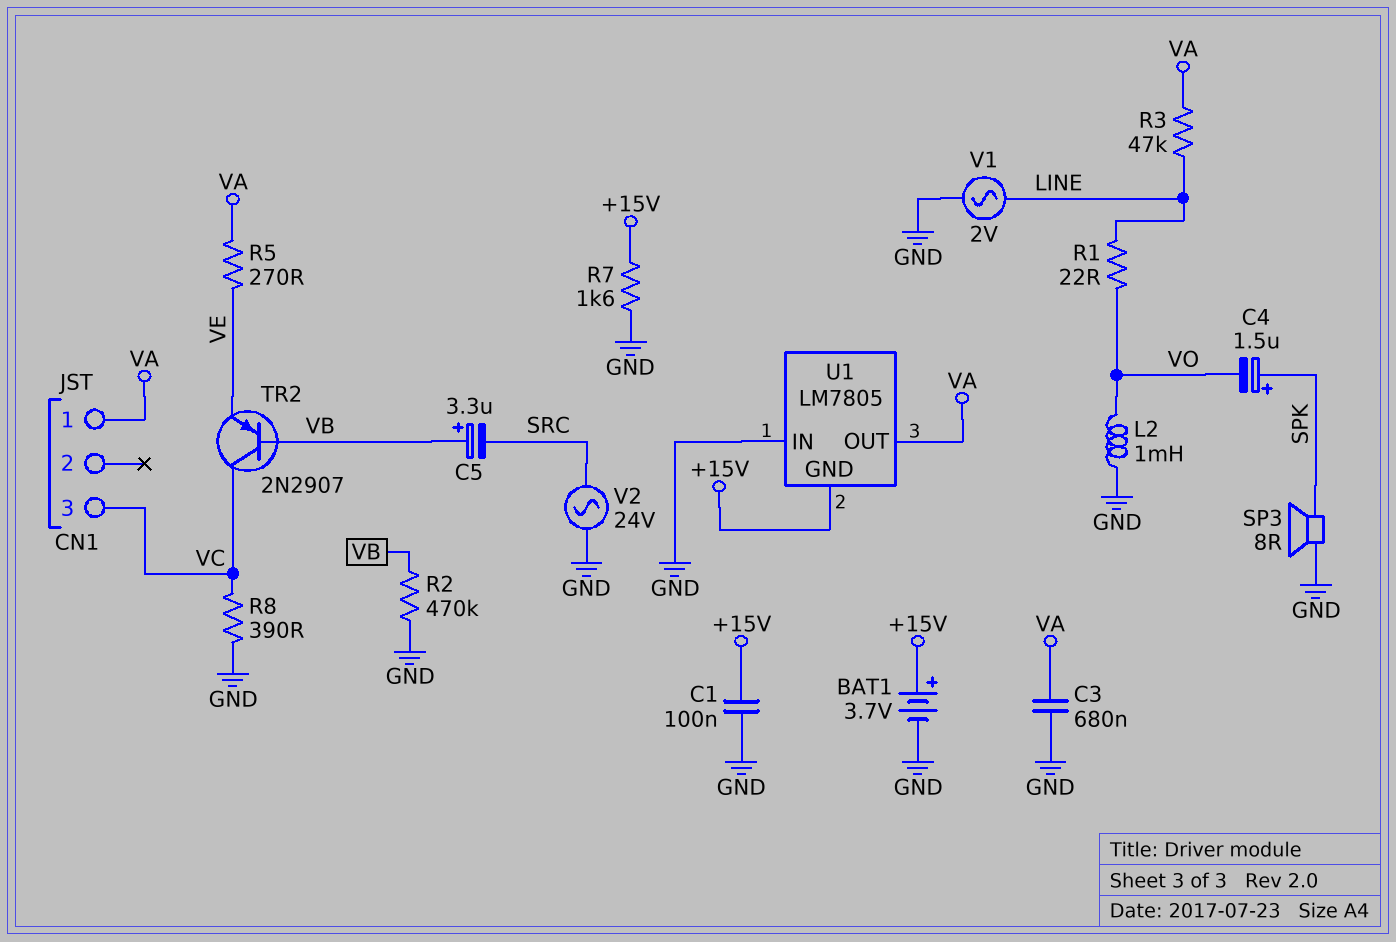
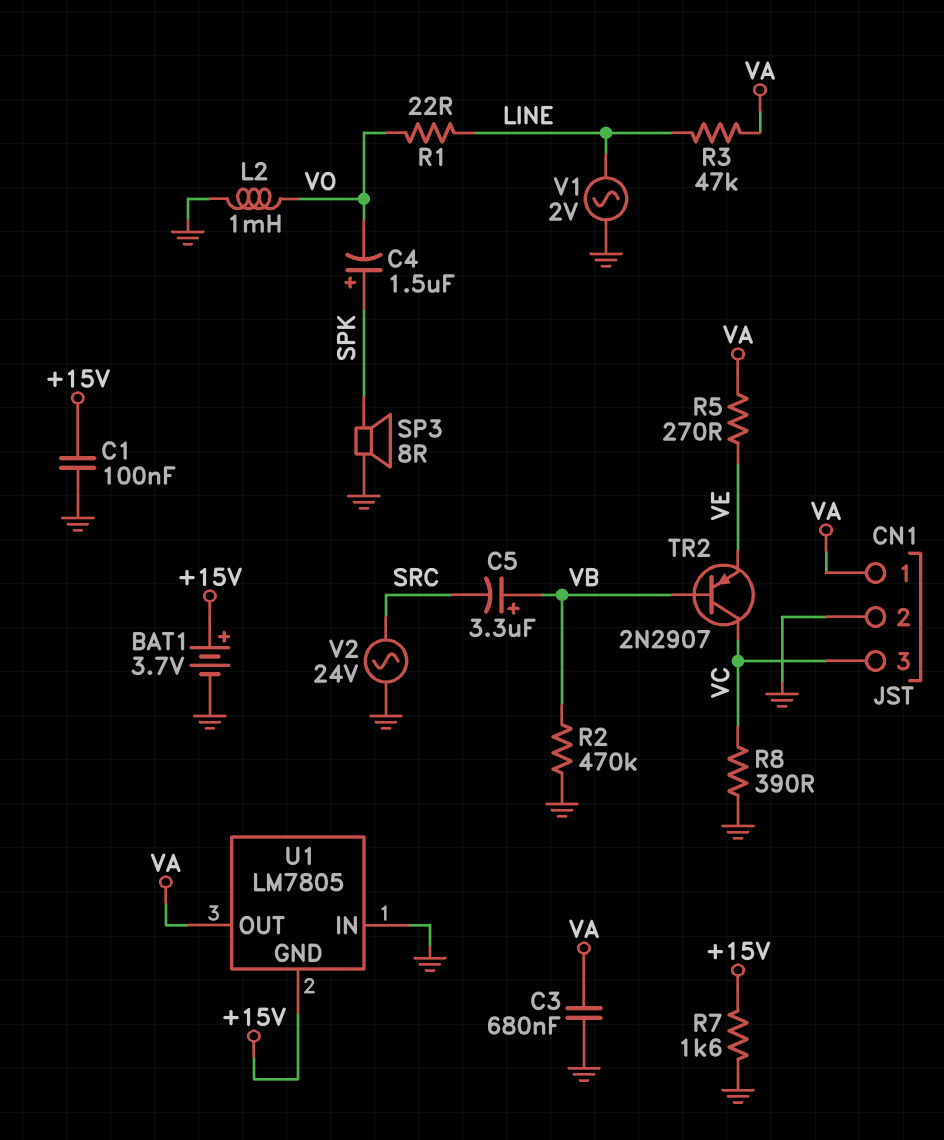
CN1 pin 2: none -> GND

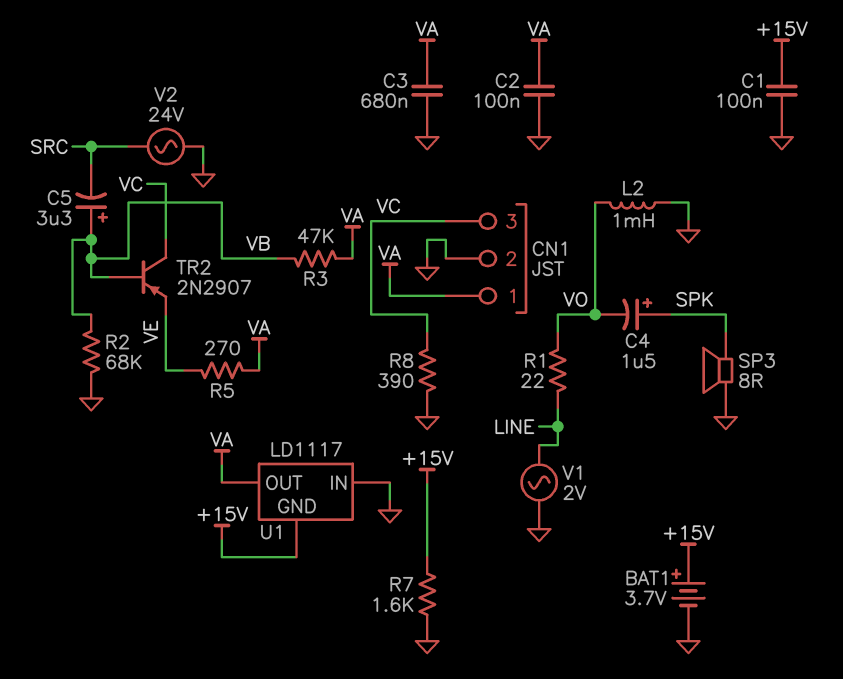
C2: none -> 100nF (GND, VA)
R2: 470k (GND, VB) -> 68k (GND, VB)
R3: 47k (LINE, VA) -> 47k (VA, VB)
U1: LM7805 -> LD1117

